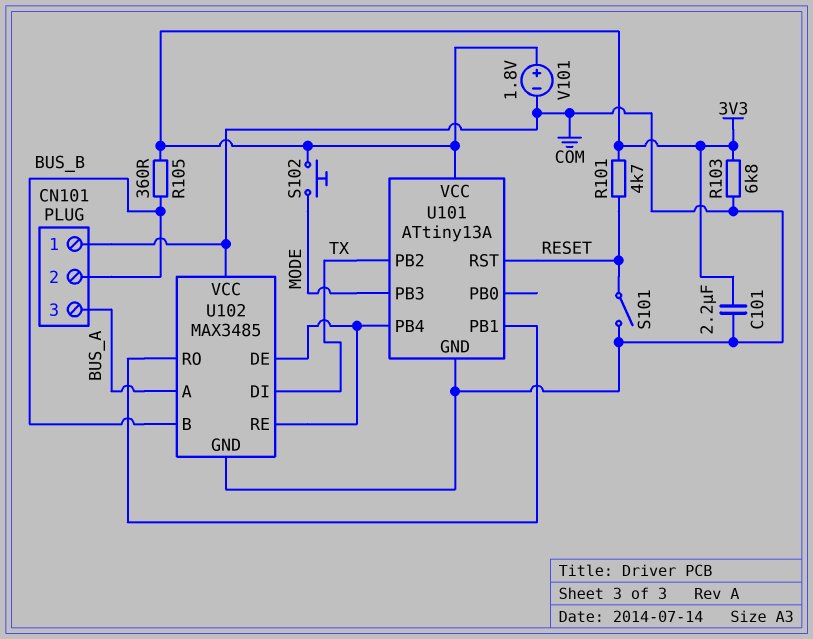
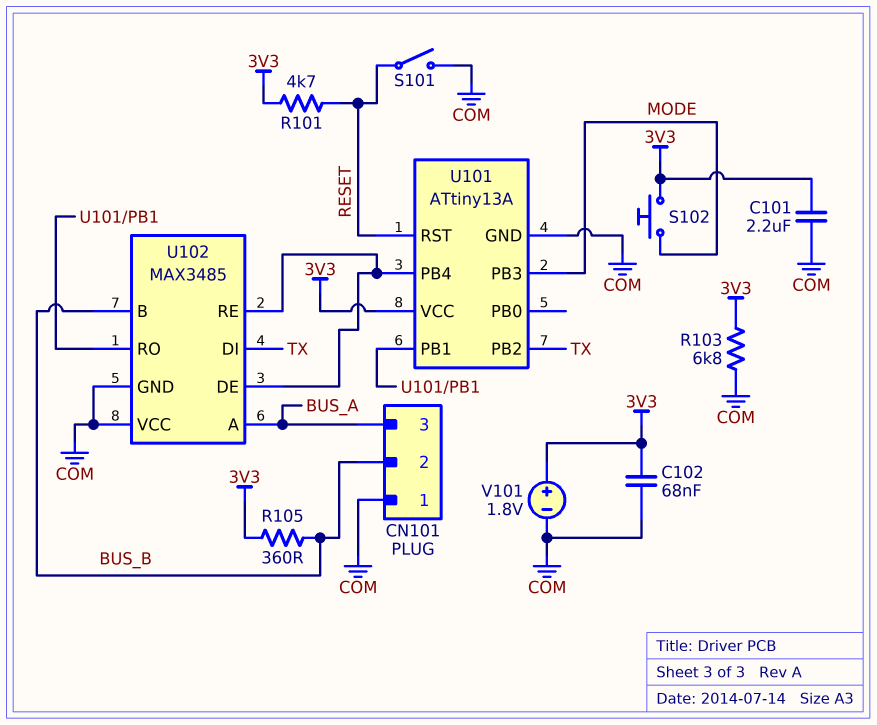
C102: none -> 68nF (3V3, COM)

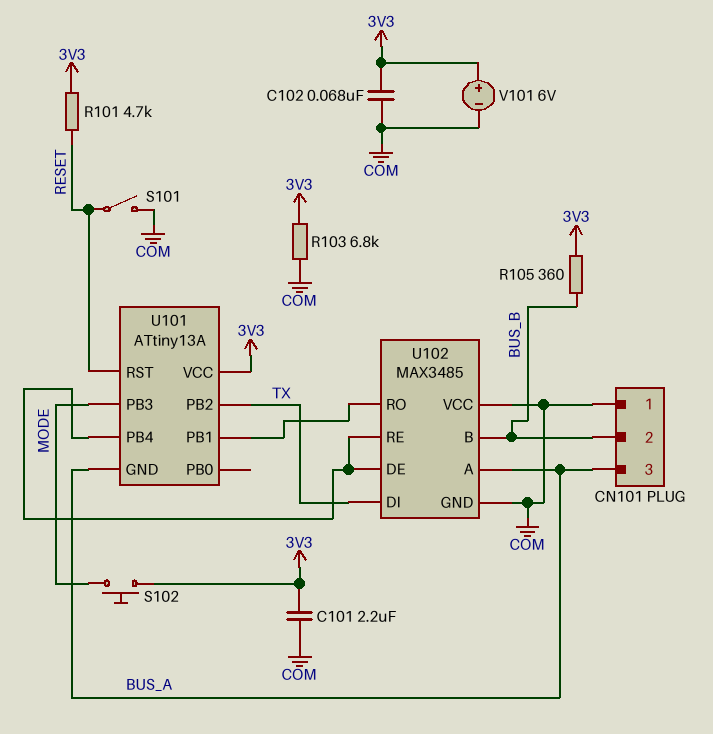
U101 pin GND: COM -> BUS_A
V101: 1.8V (plus 3V3, minus COM) -> 6V (plus 3V3, minus COM)

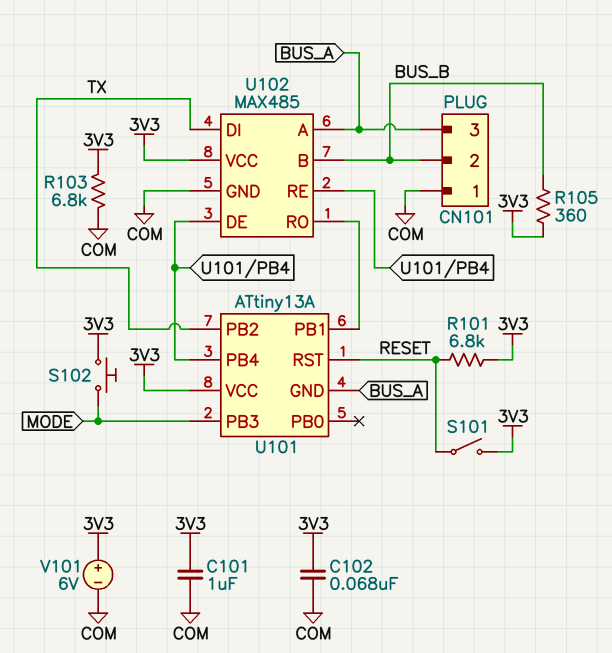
C101: 2.2uF (3V3, COM) -> 1uF (3V3, COM)
R101: 4.7k (3V3, RESET) -> 6.8k (3V3, RESET)
S101: switch (COM, RESET) -> switch (3V3, RESET)
U102: MAX3485 -> MAX485
U102 pin VCC: COM -> 3V3

